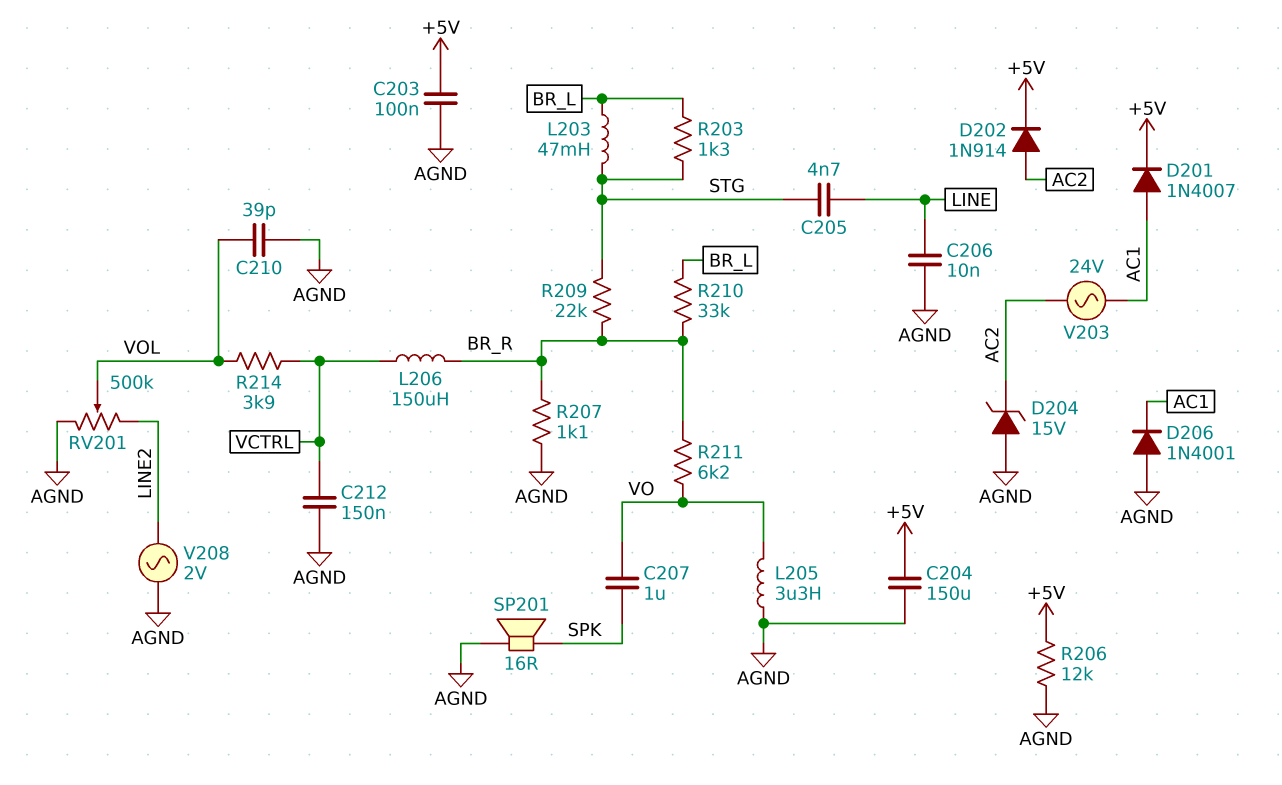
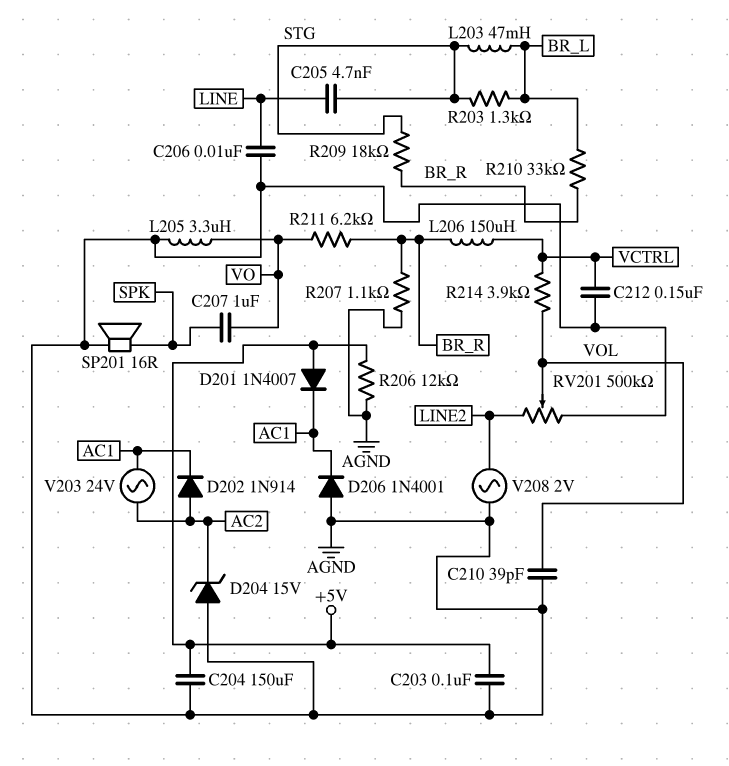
D201: diode 1N4007 (A AC1, K +5V) -> diode 1N4007 (A +5V, K AC1)
D202: diode 1N914 (A AC2, K +5V) -> diode 1N914 (A AC2, K AC1)
R209: 22k (BR_R, STG) -> 18k (BR_R, STG)

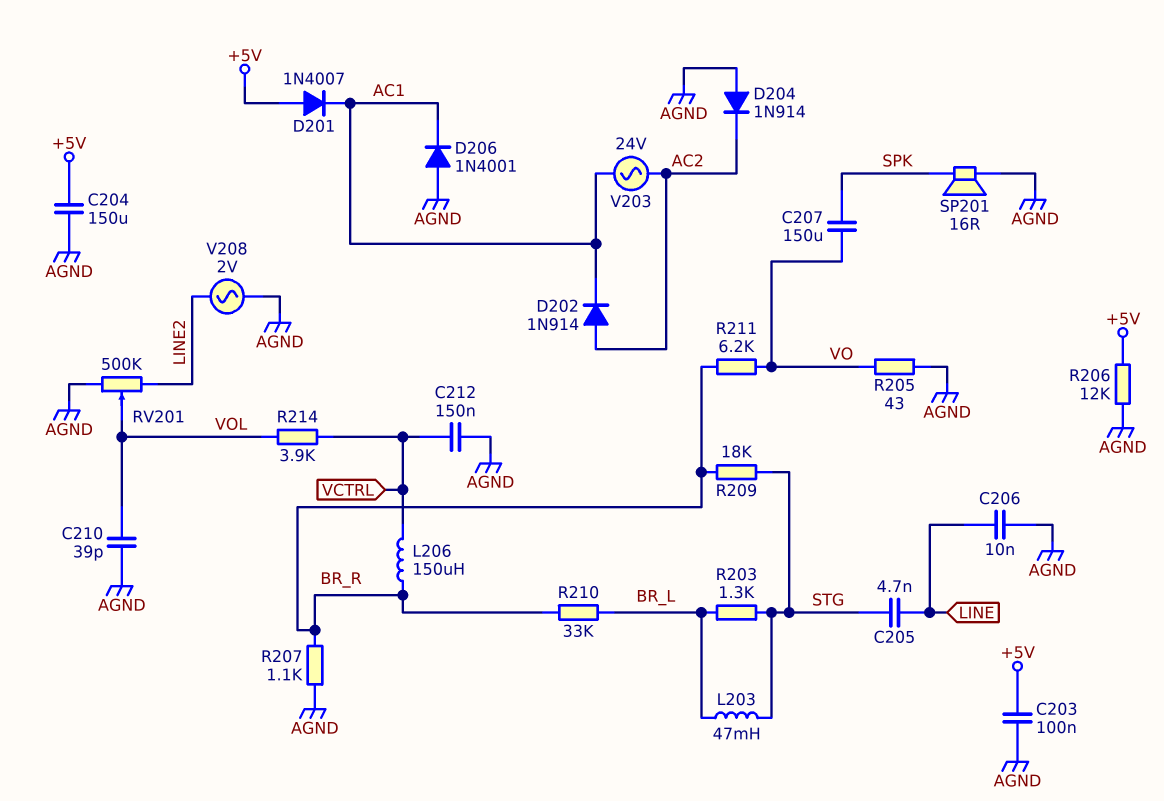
C207: 1uF (SPK, VO) -> 150uF (SPK, VO)
D204: zener 15V (A AGND, K AC2) -> diode 1N914 (A AGND, K AC2)
L205: 3.3uH (AGND, VO) -> none
R205: none -> 43 (AGND, VO)

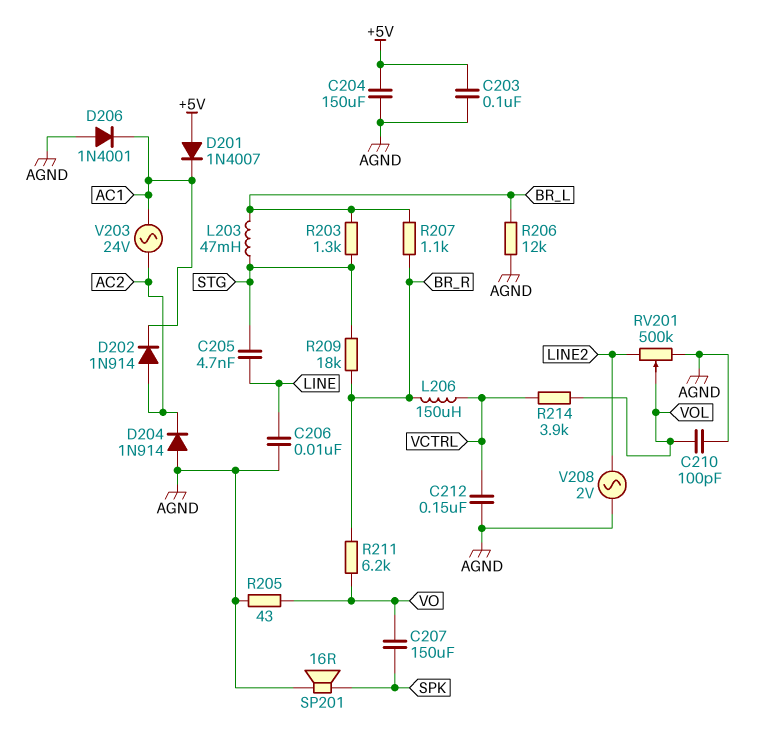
C210: 39pF (AGND, VOL) -> 100pF (AGND, VOL)
R206: 12k (+5V, AGND) -> 12k (AGND, BR_L)
R207: 1.1k (AGND, BR_R) -> 1.1k (BR_L, BR_R)
R210: 33k (BR_L, BR_R) -> none

